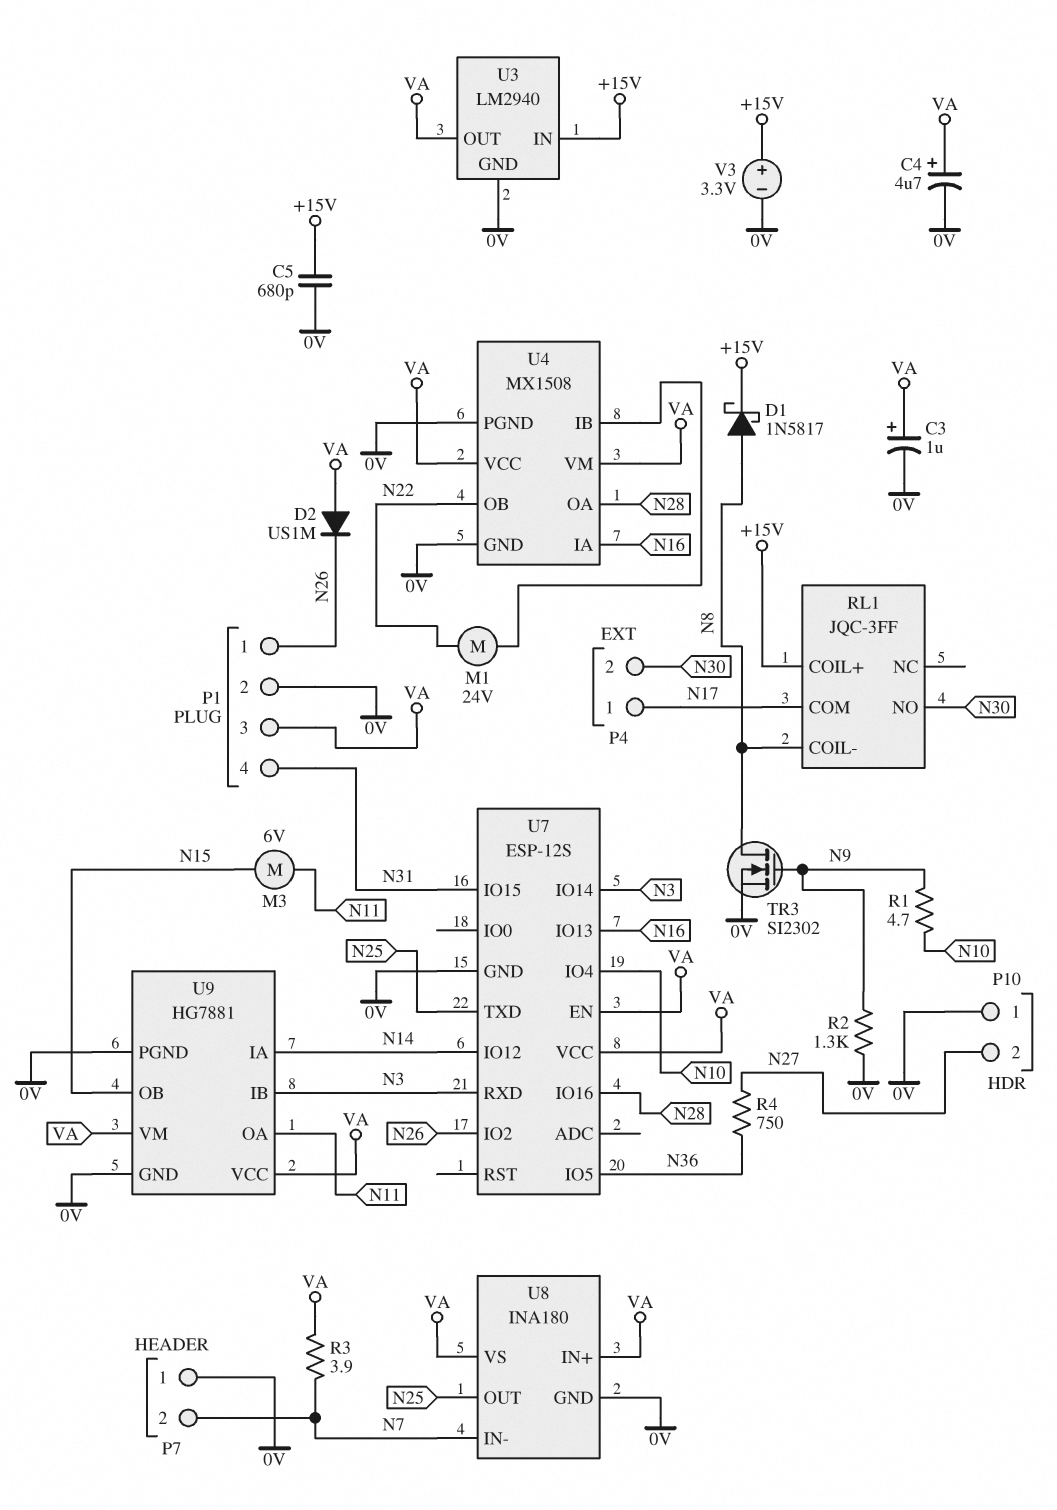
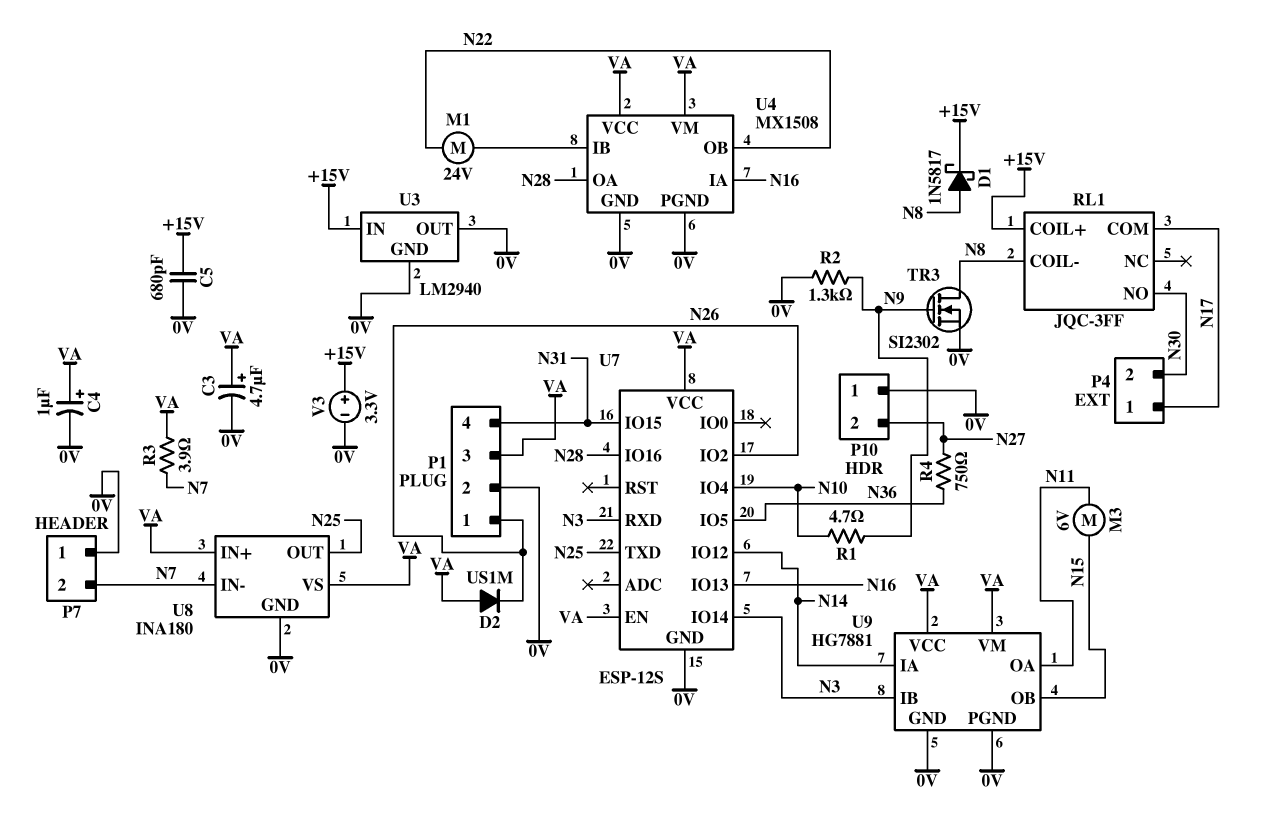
C3: 1uF (plus VA, minus 0V) -> 4.7uF (plus VA, minus 0V)
C4: 4.7uF (plus VA, minus 0V) -> 1uF (plus VA, minus 0V)
U3 pin OUT: VA -> 0V

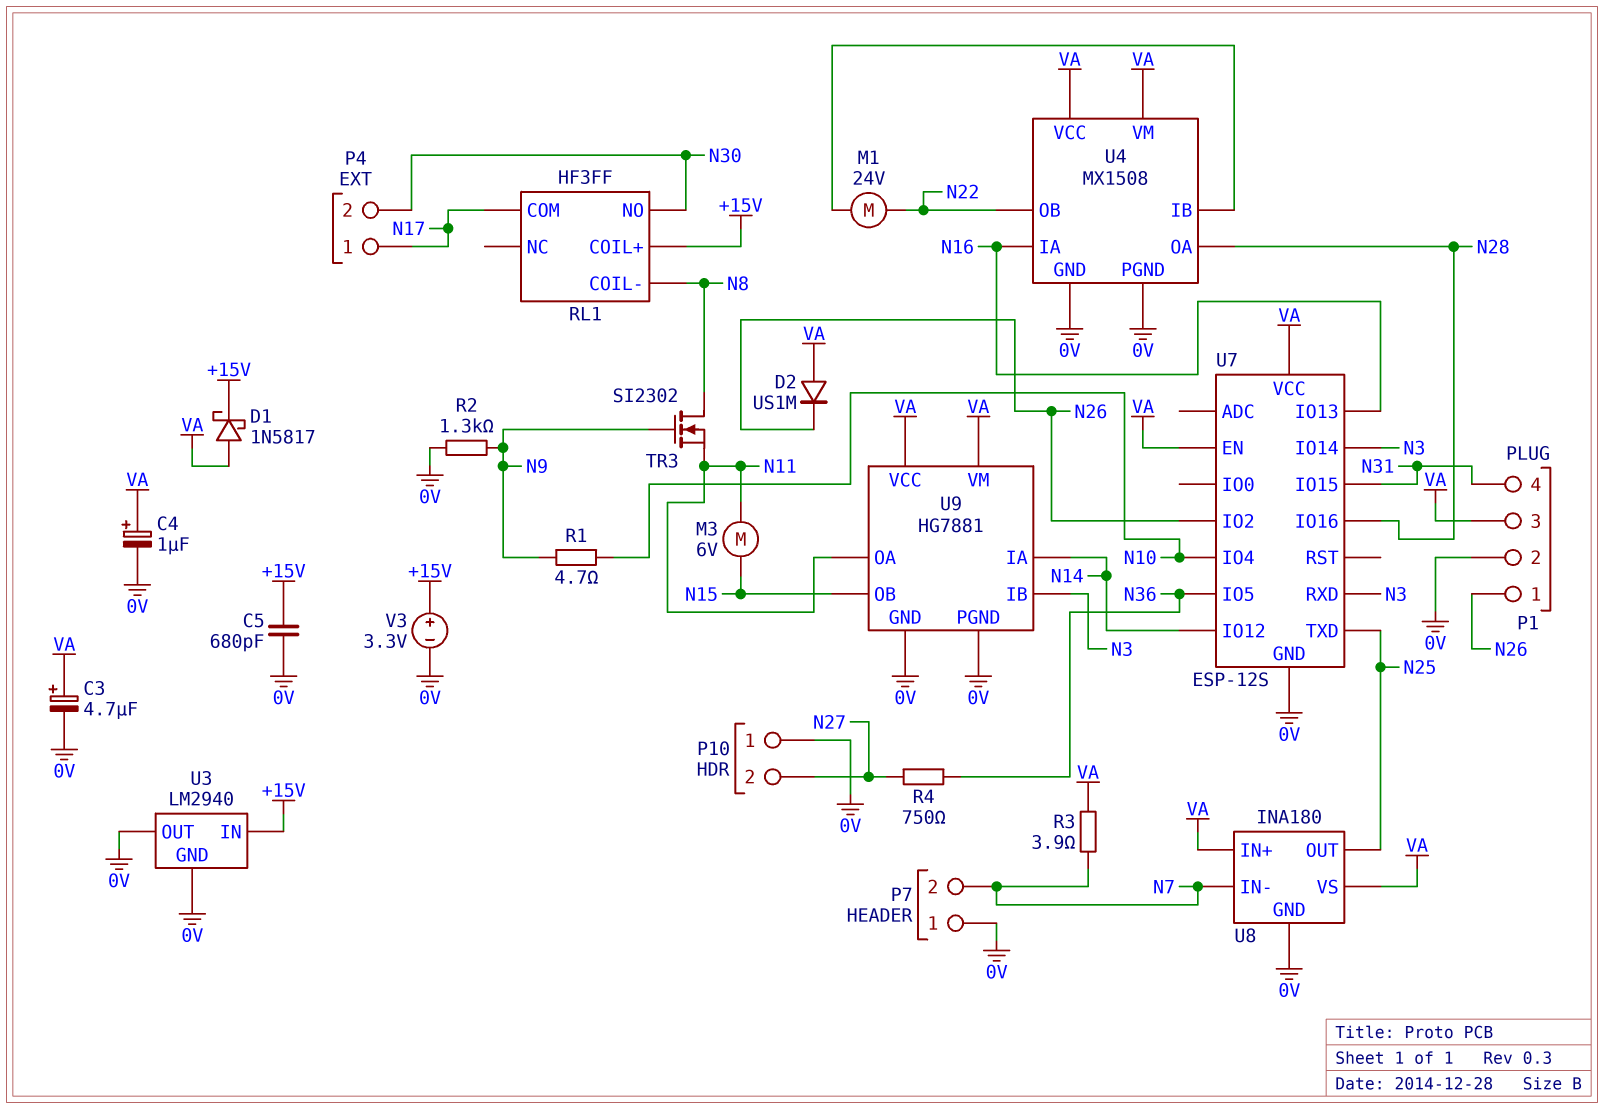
D1: schottky 1N5817 (A N8, K +15V) -> schottky 1N5817 (A VA, K +15V)
RL1: JQC-3FF -> HF3FF
TR3: NMOS SI2302 (G N9, D N8, S 0V) -> NMOS SI2302 (G N9, D N8, S N11)

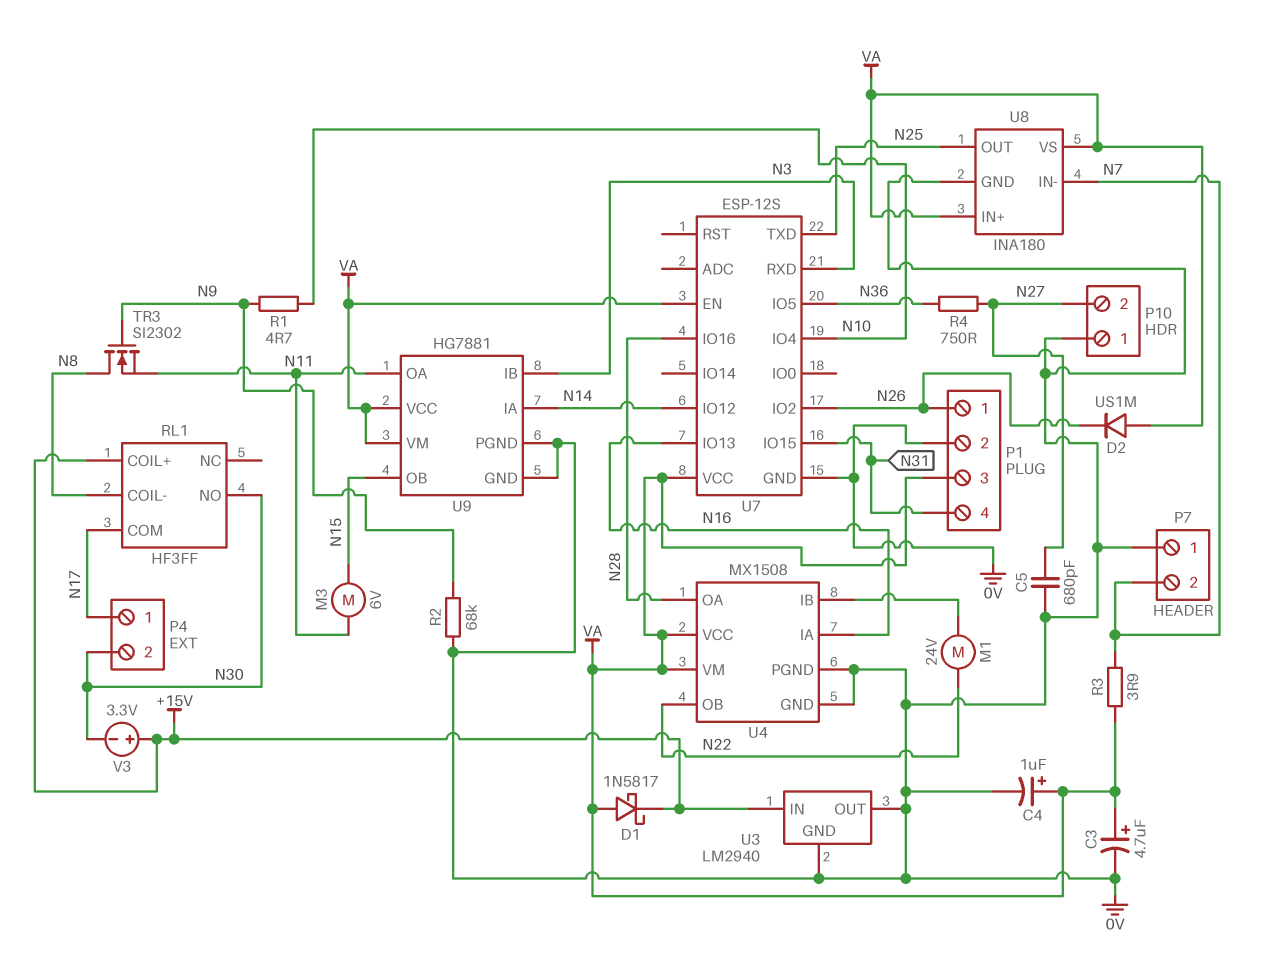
C5: 680pF (+15V, 0V) -> 680pF (0V, N27)
R2: 1.3k (0V, N9) -> 68k (0V, N9)
U7 pin IO14: N3 -> none
V3: 3.3V (plus +15V, minus 0V) -> 3.3V (plus +15V, minus N30)

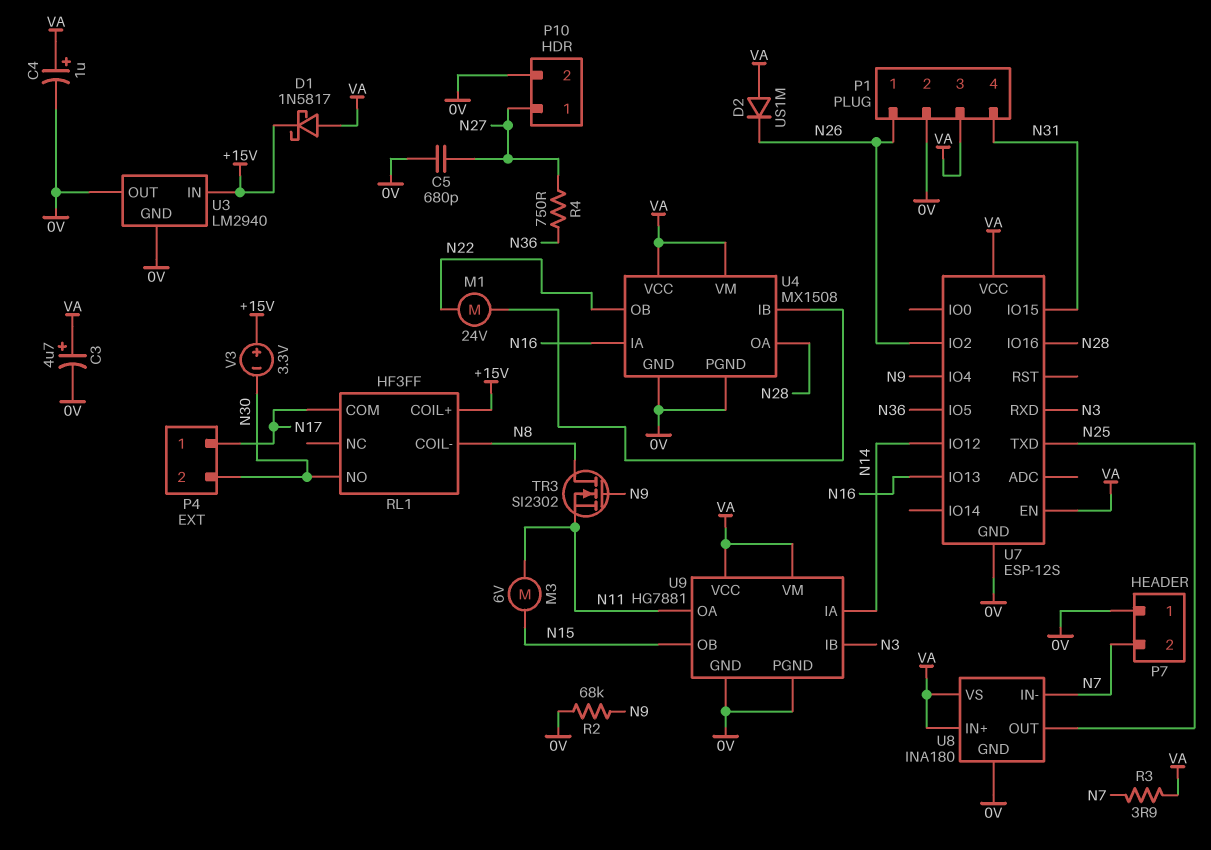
P10 pin 1: 0V -> N27
P10 pin 2: N27 -> 0V
R1: 4.7 (N9, N10) -> none
U7 pin IO4: N10 -> N9

